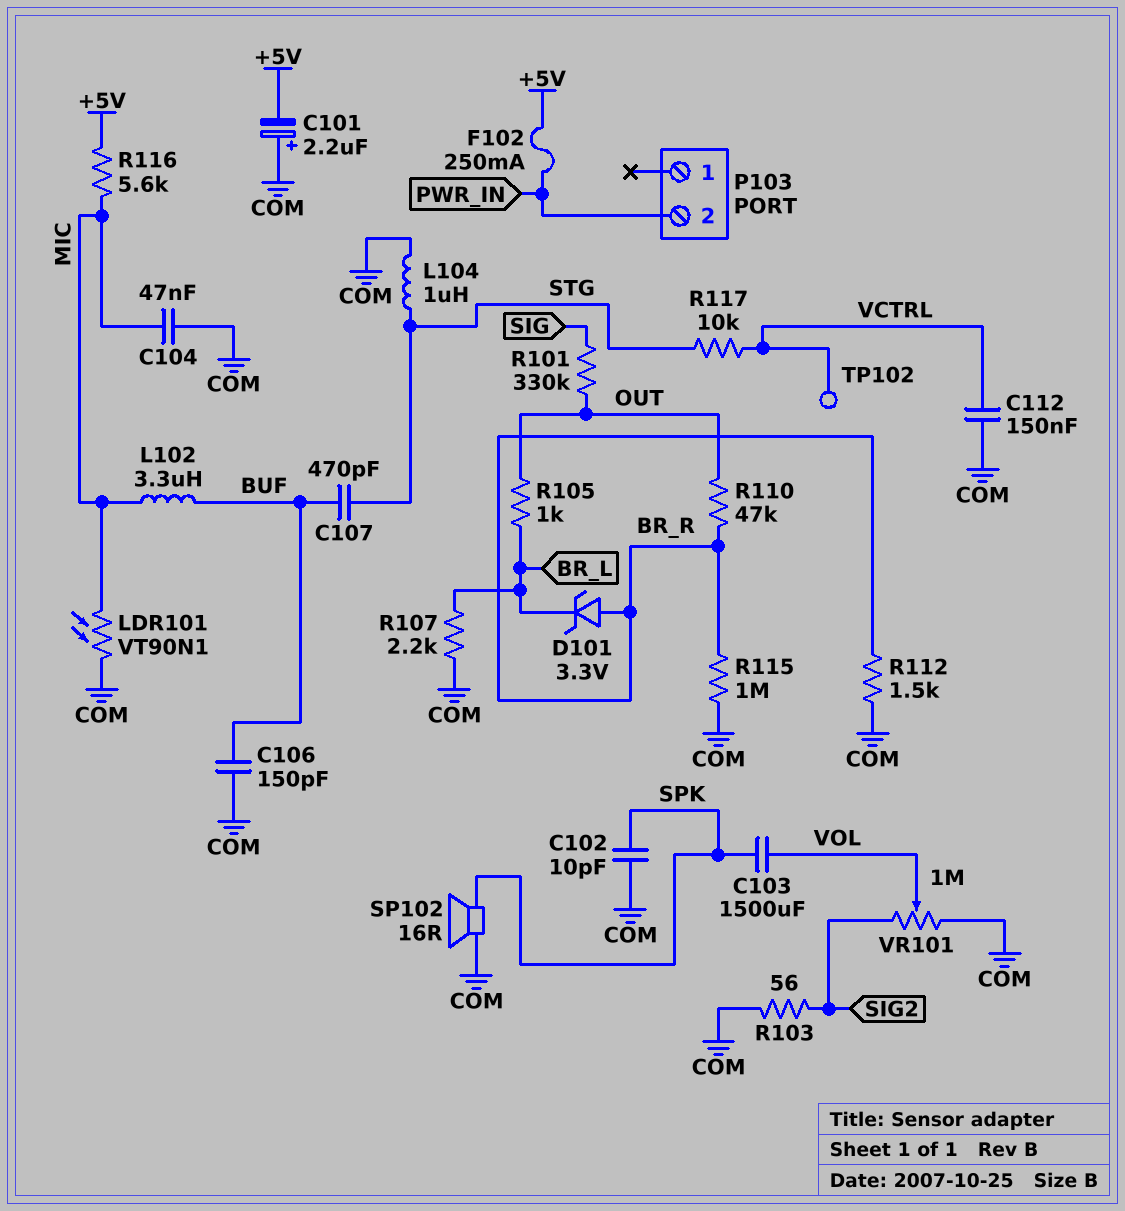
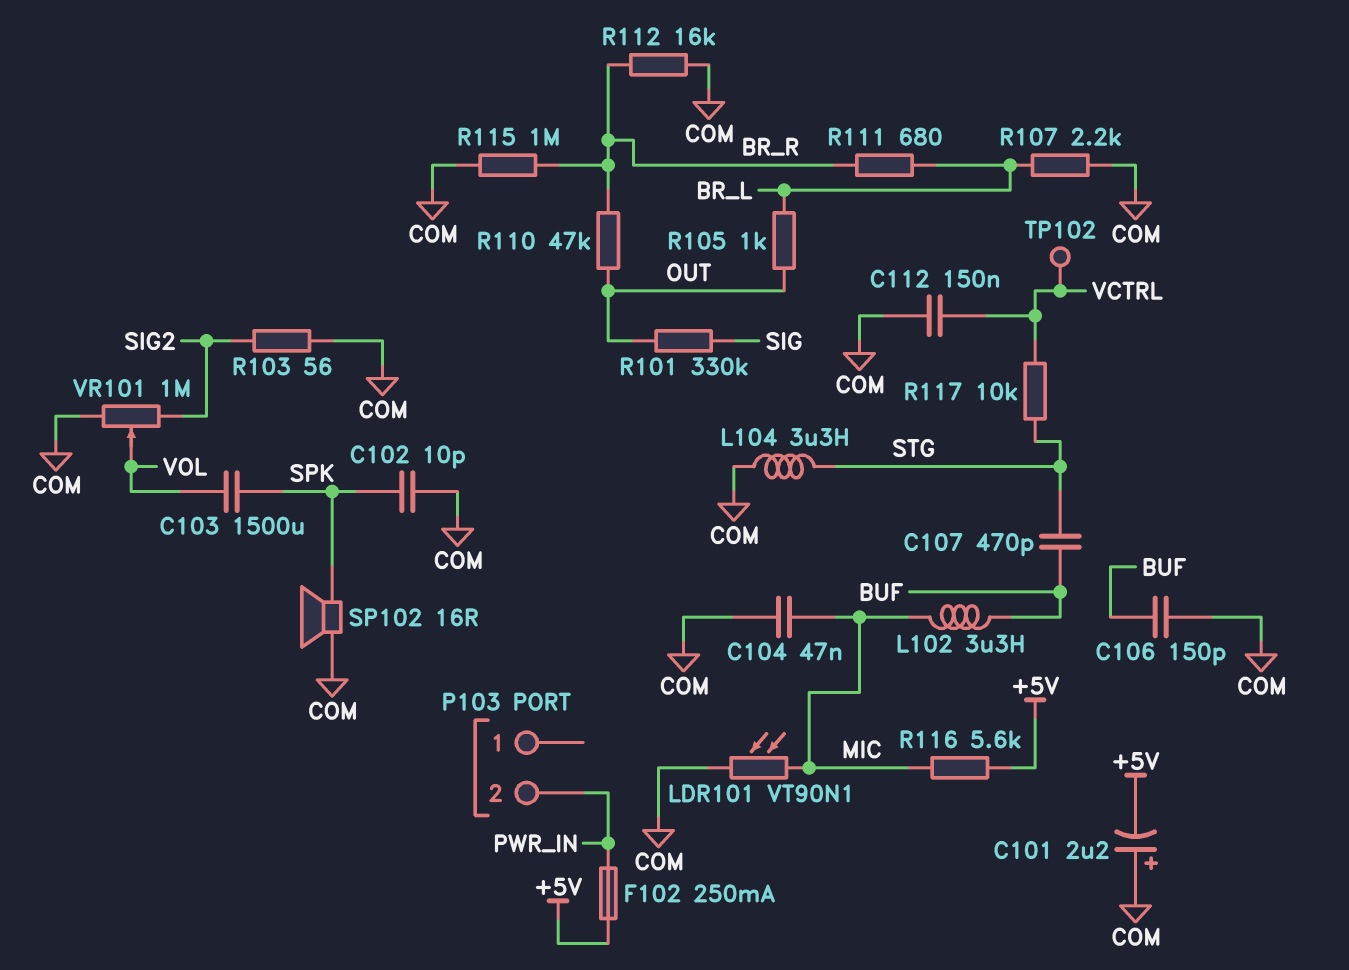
D101: zener 3.3V (A BR_R, K BR_L) -> none
L104: 1uH (COM, STG) -> 3.3uH (COM, STG)
R111: none -> 680 (BR_L, BR_R)
R112: 1.5k (BR_R, COM) -> 16k (BR_R, COM)

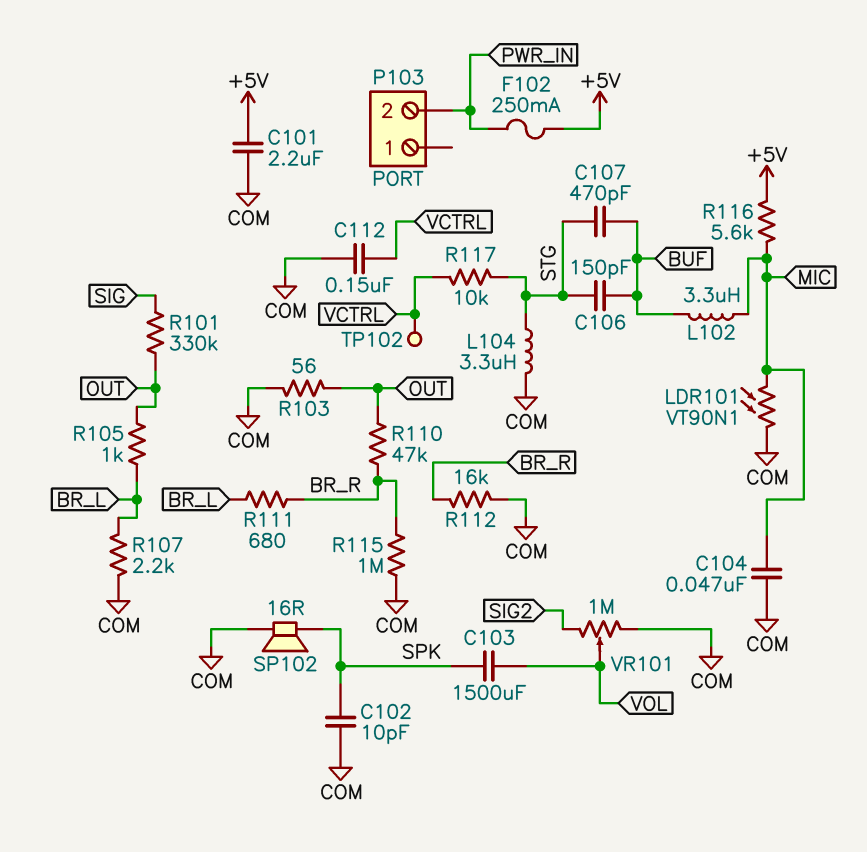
C101: 2.2uF (plus COM, minus +5V) -> 2.2uF (+5V, COM)
C106: 150pF (BUF, COM) -> 150pF (BUF, STG)
R103: 56 (COM, SIG2) -> 56 (COM, OUT)

